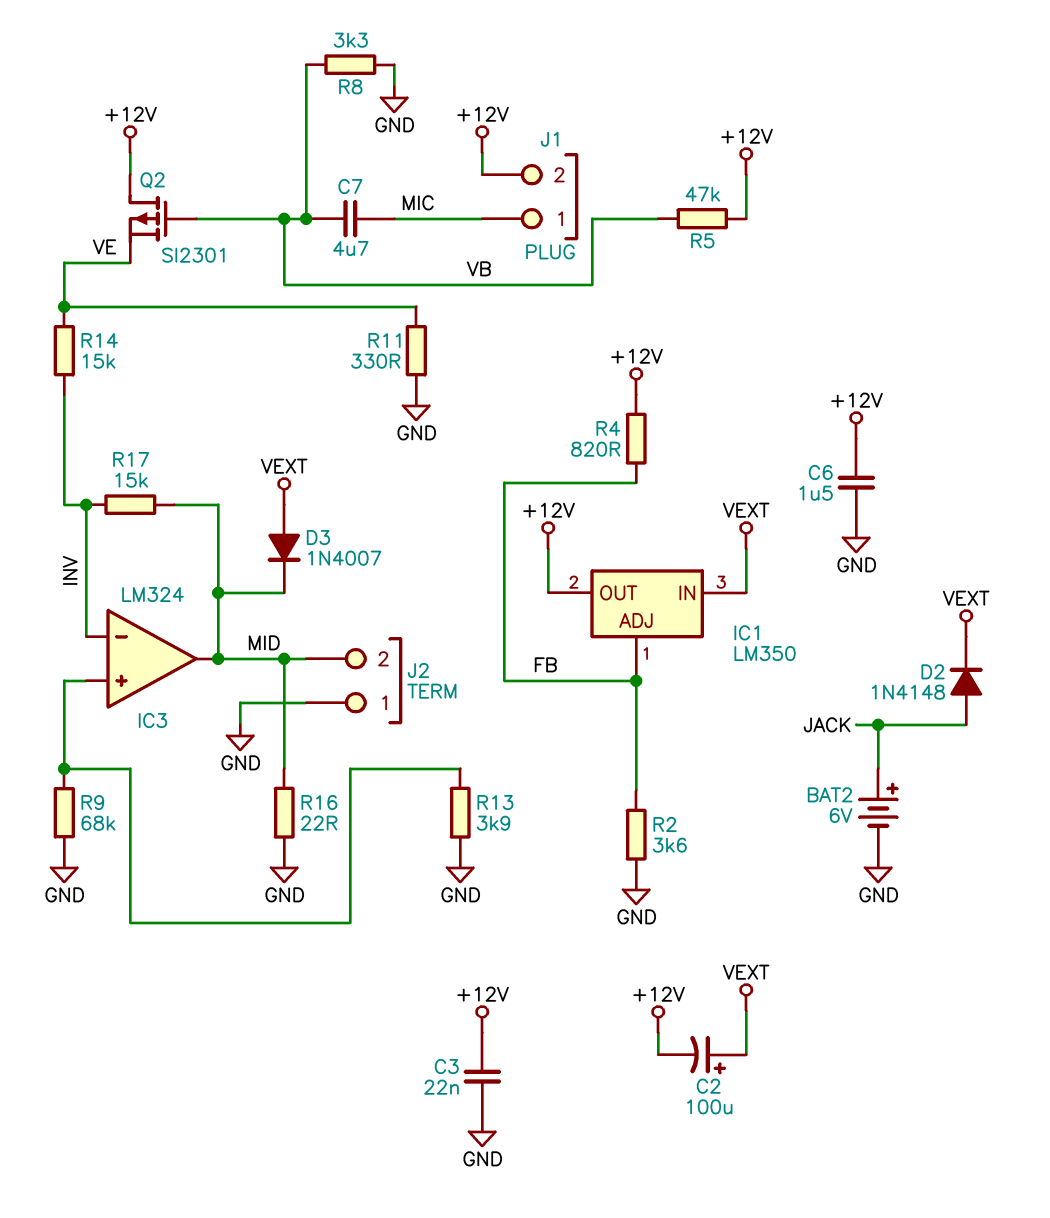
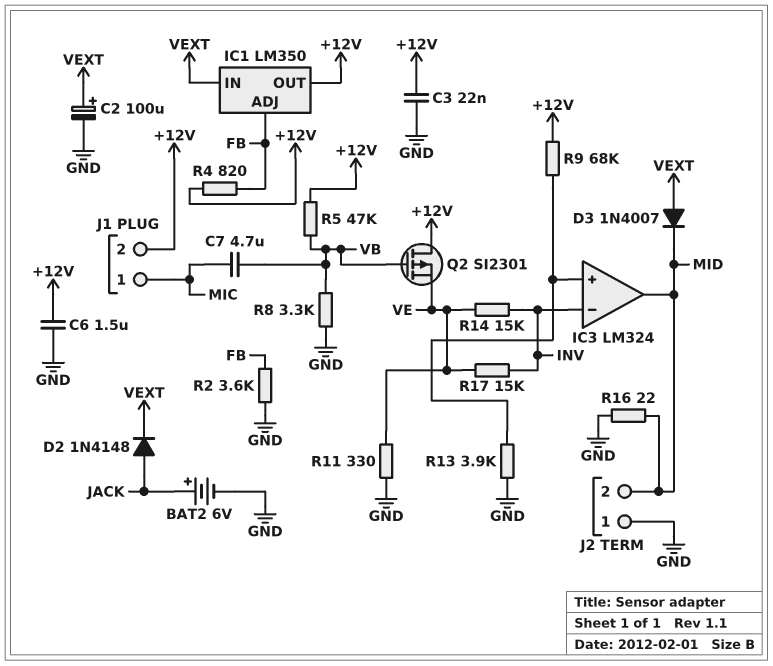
C2: 100uF (plus VEXT, minus +12V) -> 100uF (plus VEXT, minus GND)
R9: 68k (GND, IC3/in+) -> 68k (+12V, IC3/in+)
R17: 15k (INV, MID) -> 15k (INV, VE)

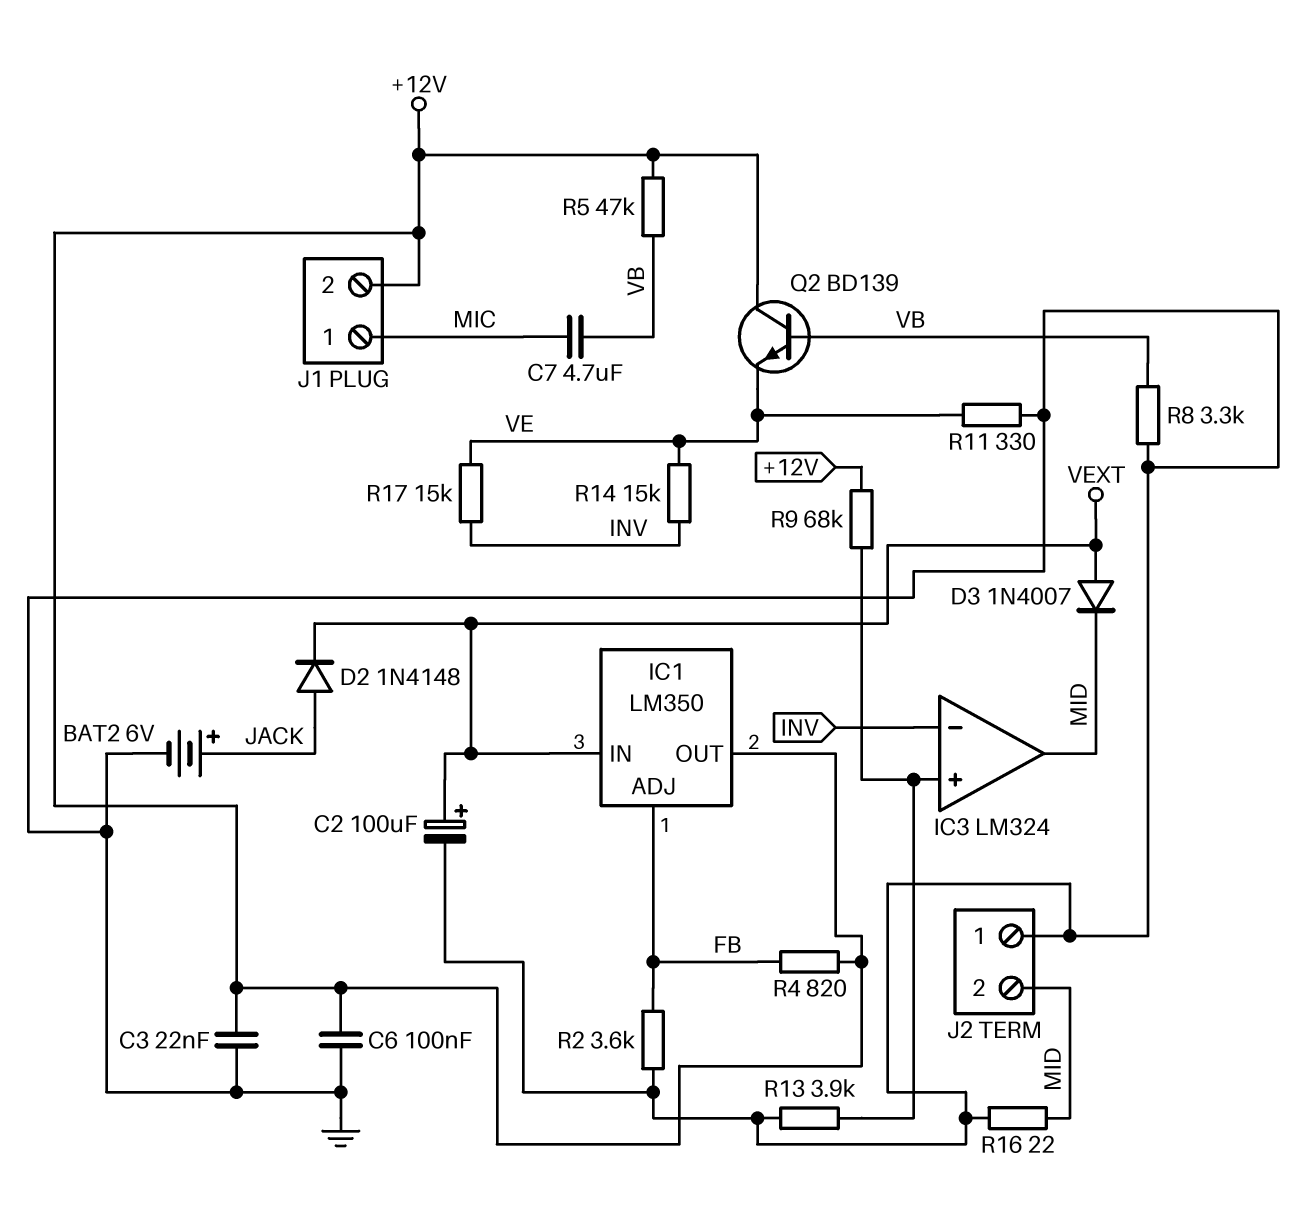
C6: 1.5uF (+12V, GND) -> 100nF (+12V, GND)
Q2: PMOS SI2301 (G VB, D +12V, S VE) -> NPN BD139 (B VB, C +12V, E VE)

